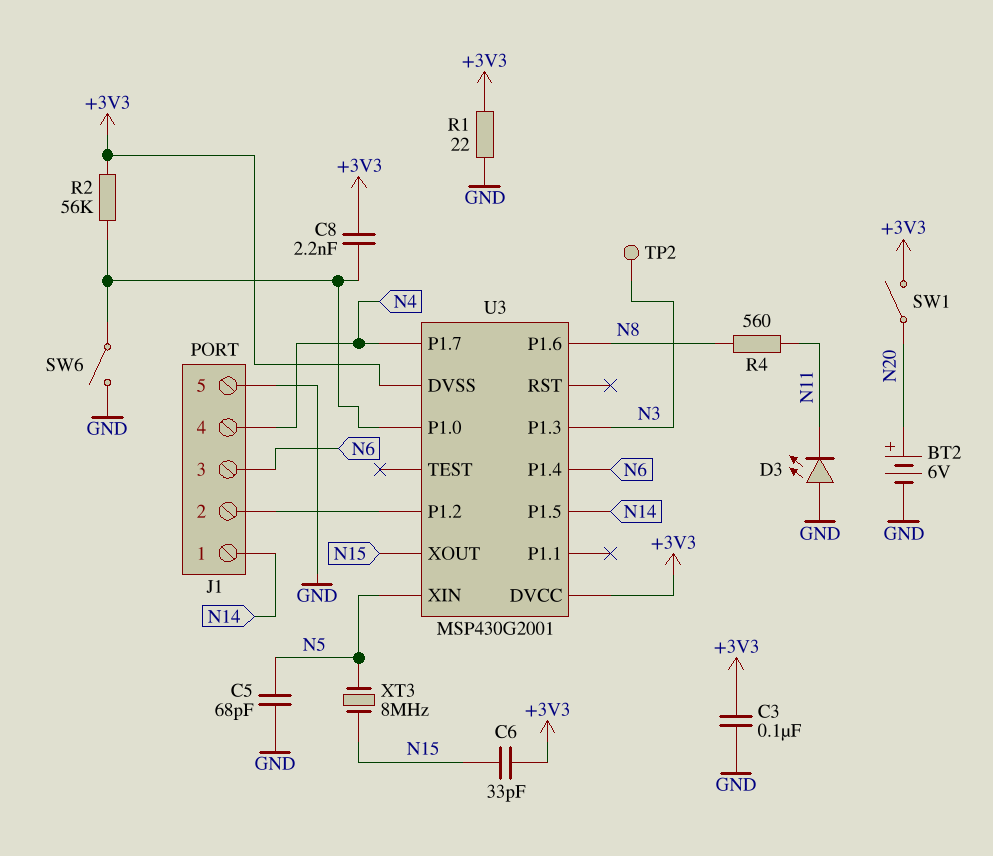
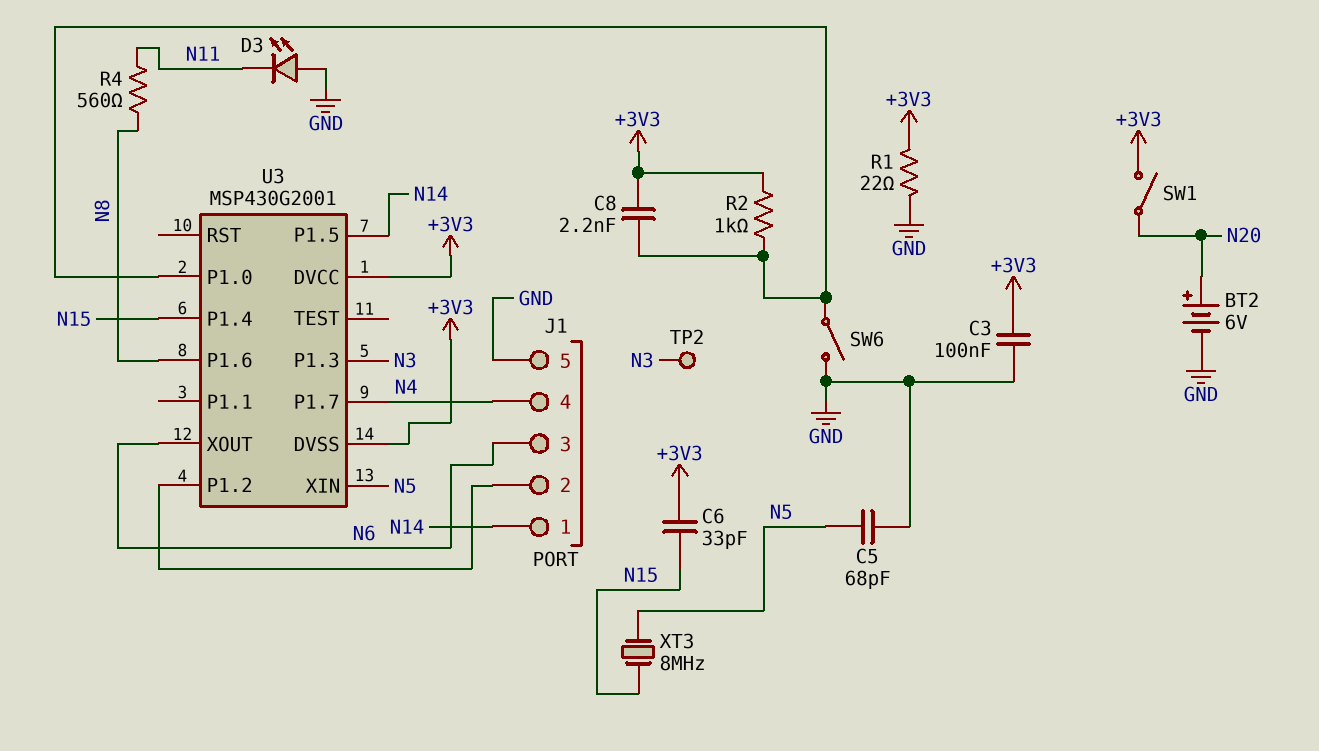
R2: 56k (+3V3, U3/P1.0) -> 1k (+3V3, U3/P1.0)
U3 pin P1.4: N6 -> N15
U3 pin XOUT: N15 -> N6

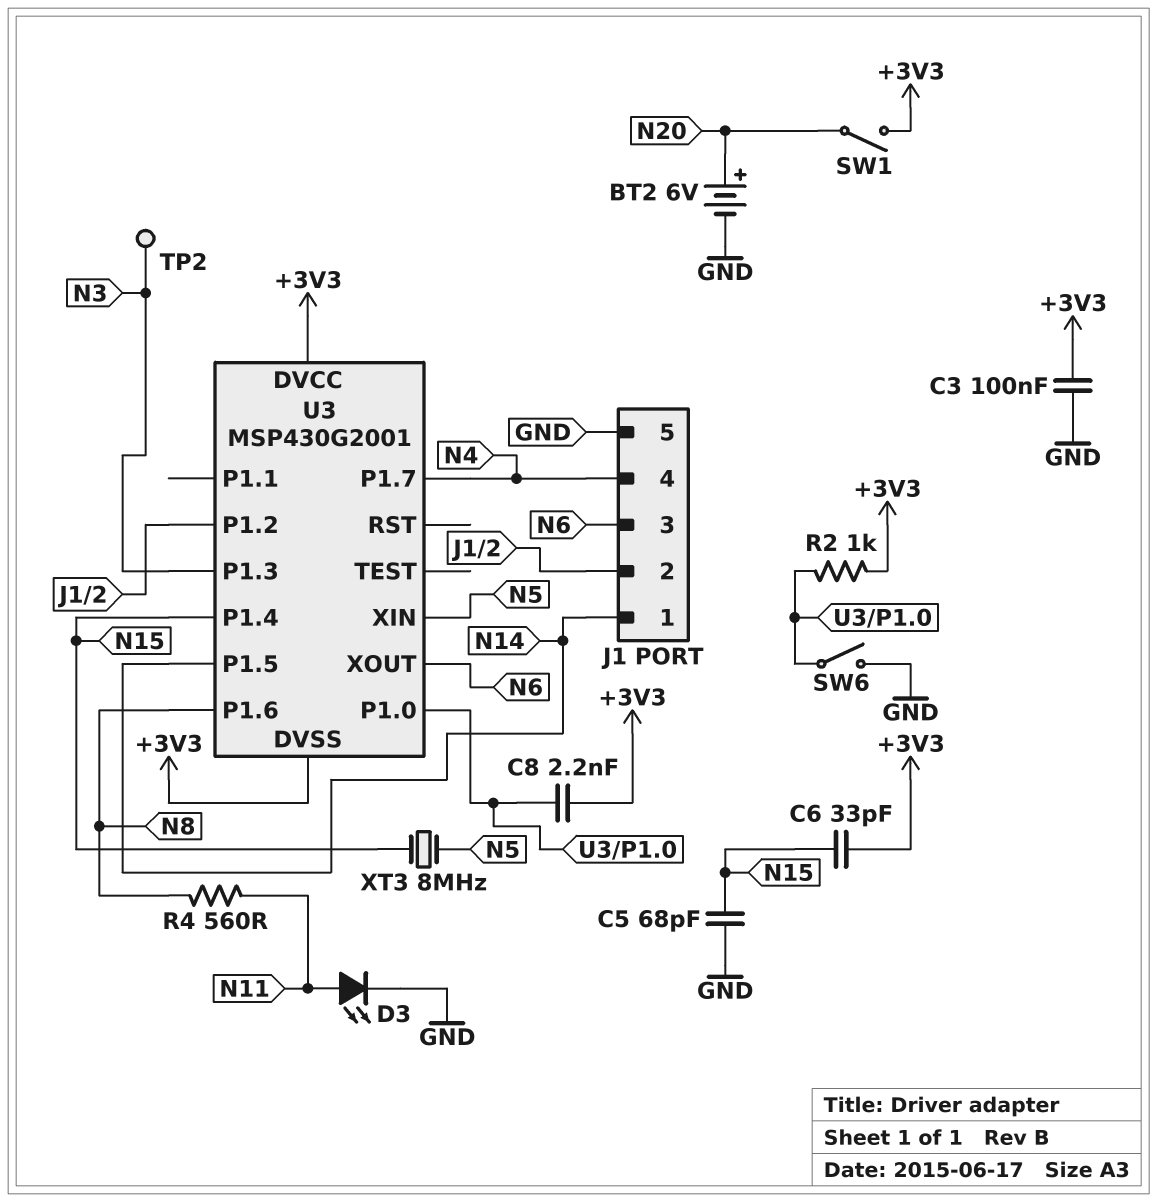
C5: 68pF (GND, N5) -> 68pF (GND, N15)
D3: LED (A GND, K N11) -> LED (A N11, K GND)
R1: 22 (+3V3, GND) -> none

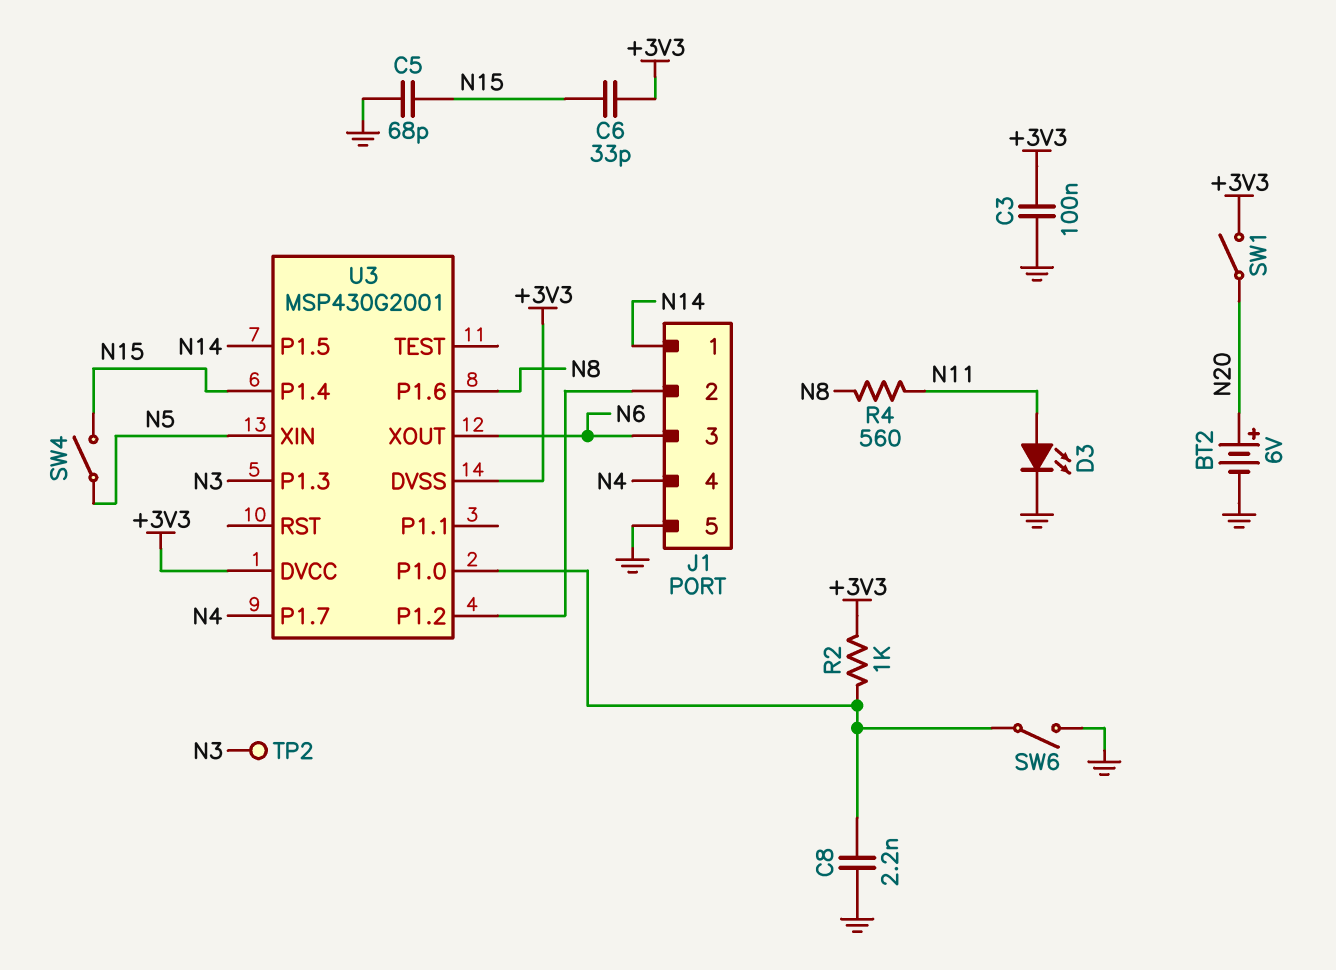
C8: 2.2nF (+3V3, U3/P1.0) -> 2.2nF (GND, U3/P1.0)
SW4: none -> switch (N5, N15)
XT3: 8MHz (N5, N15) -> none

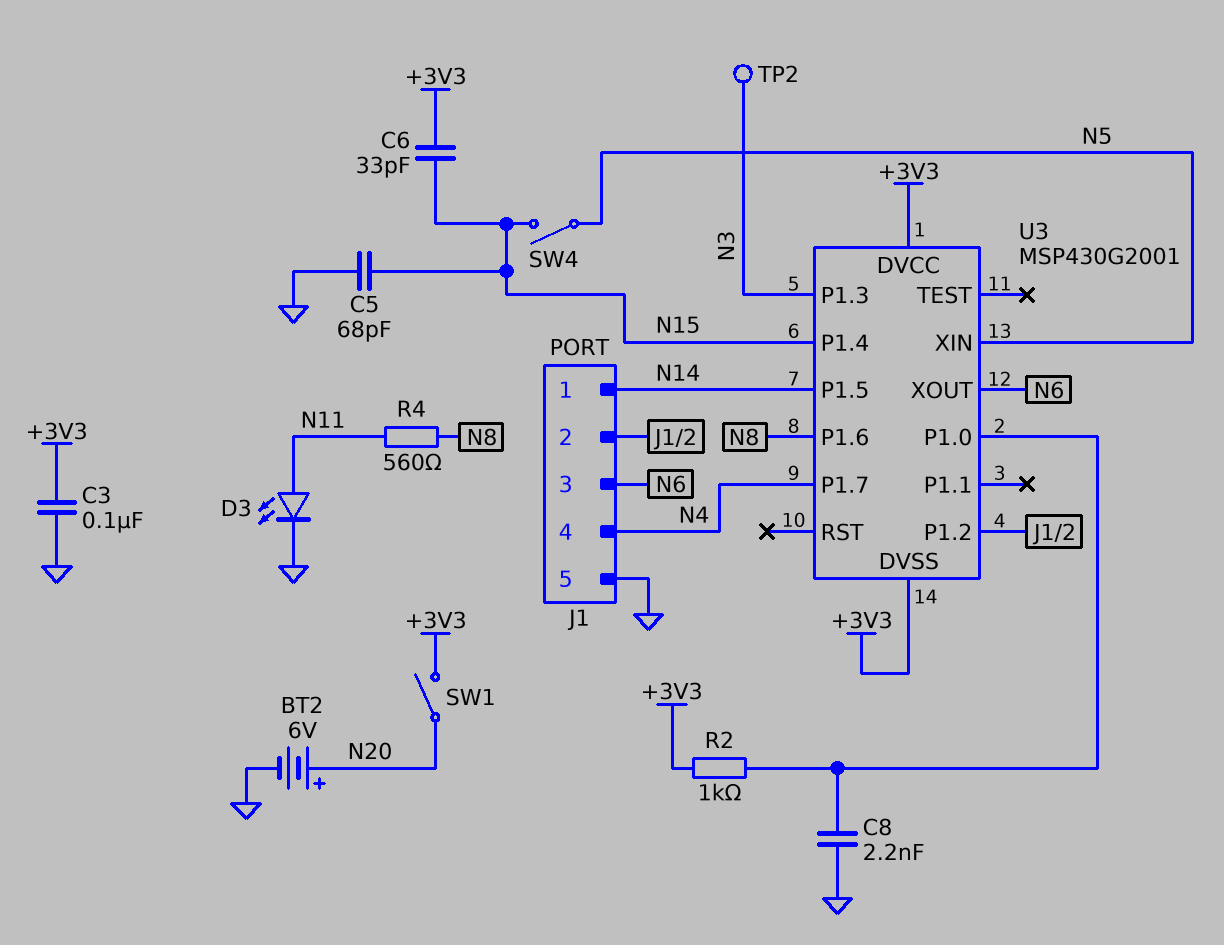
SW6: switch (GND, U3/P1.0) -> none

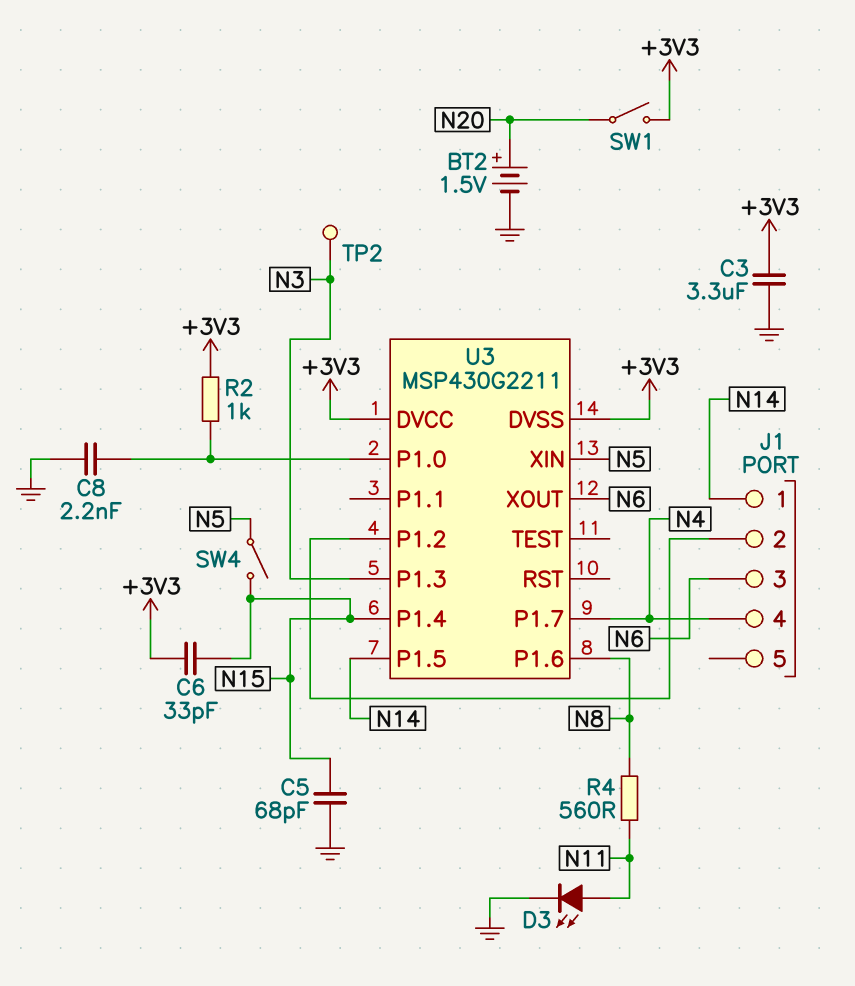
BT2: 6V (plus N20, minus GND) -> 1.5V (plus N20, minus GND)
C3: 100nF (+3V3, GND) -> 3.3uF (+3V3, GND)
J1 pin 5: GND -> none
U3: MSP430G2001 -> MSP430G2211

